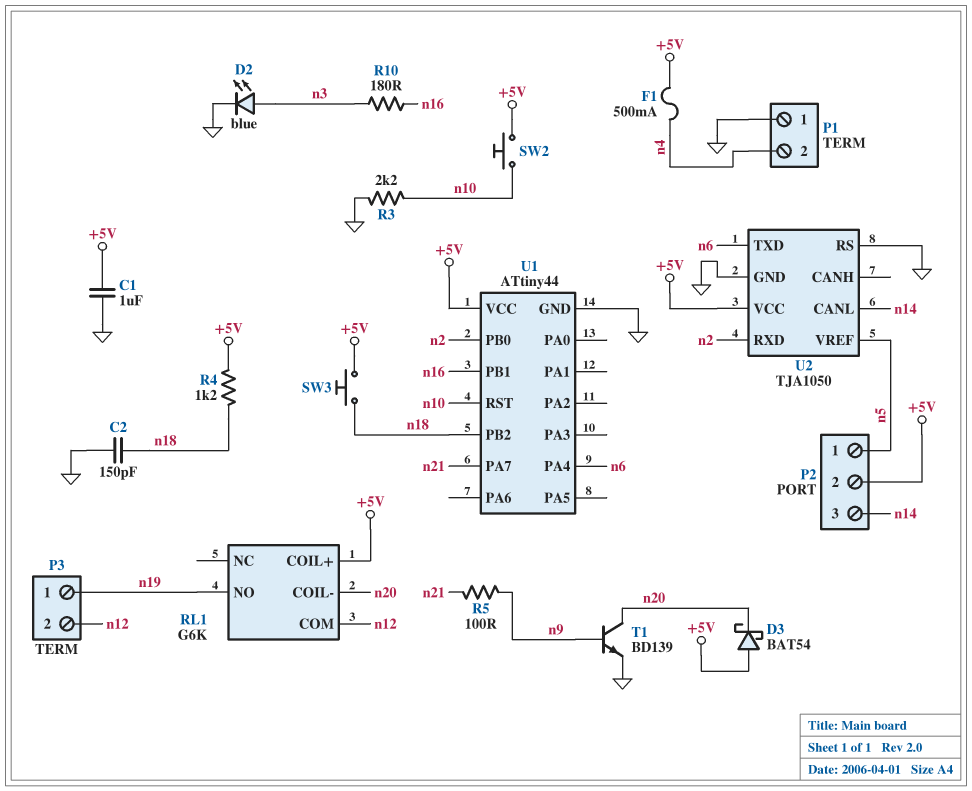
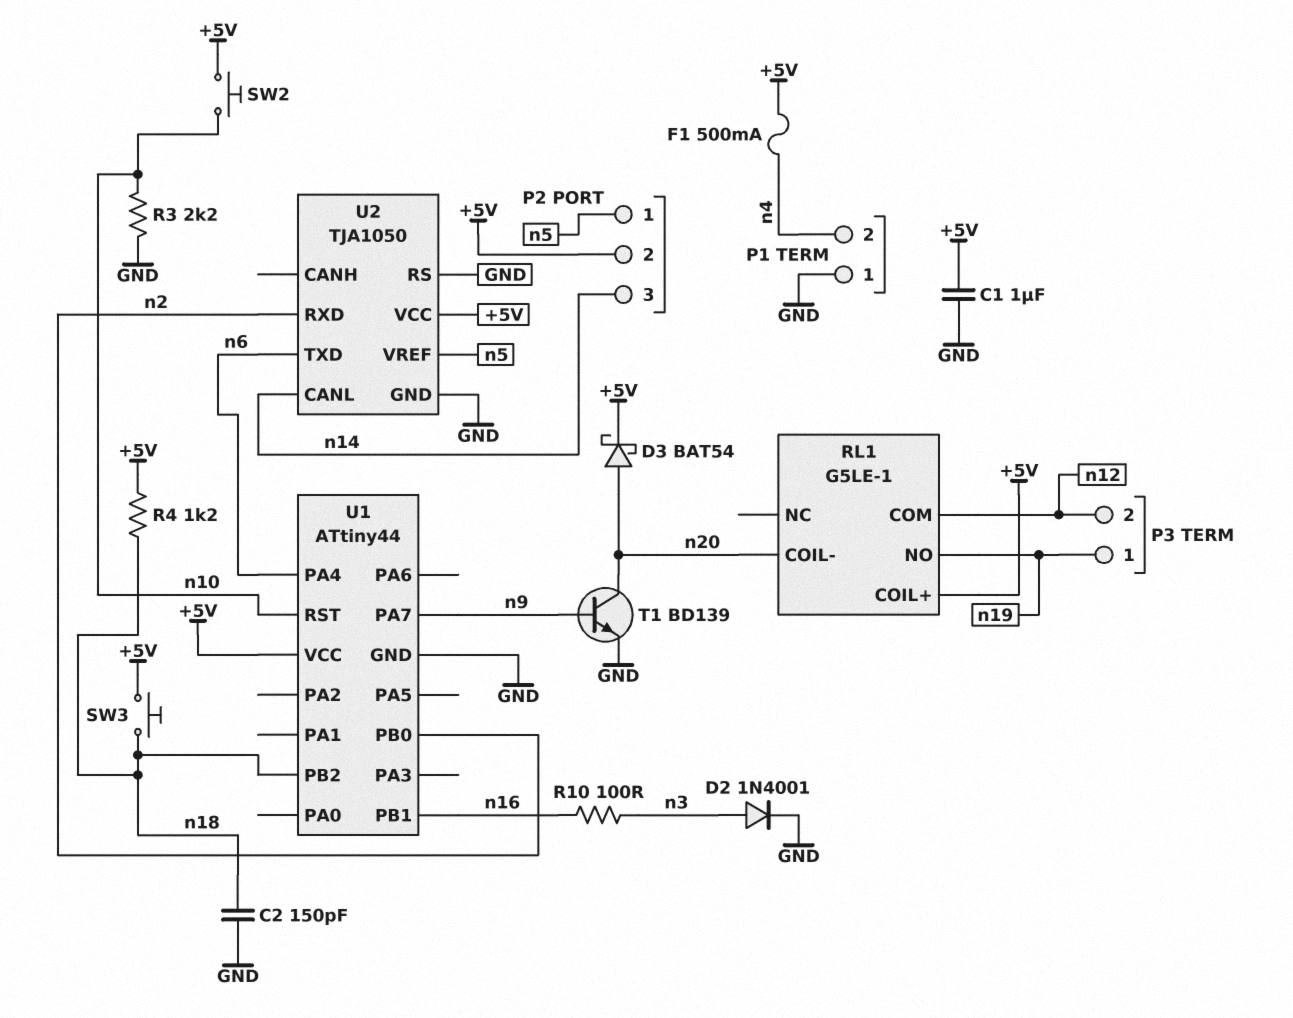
D2: LED blue (A n3, K GND) -> diode 1N4001 (A n3, K GND)
D3: schottky BAT54 (A +5V, K n20) -> schottky BAT54 (A n20, K +5V)
R5: 100 (n9, n21) -> none
R10: 180 (n3, n16) -> 100 (n3, n16)
RL1: G6K -> G5LE-1
U1 pin PA7: n21 -> n9

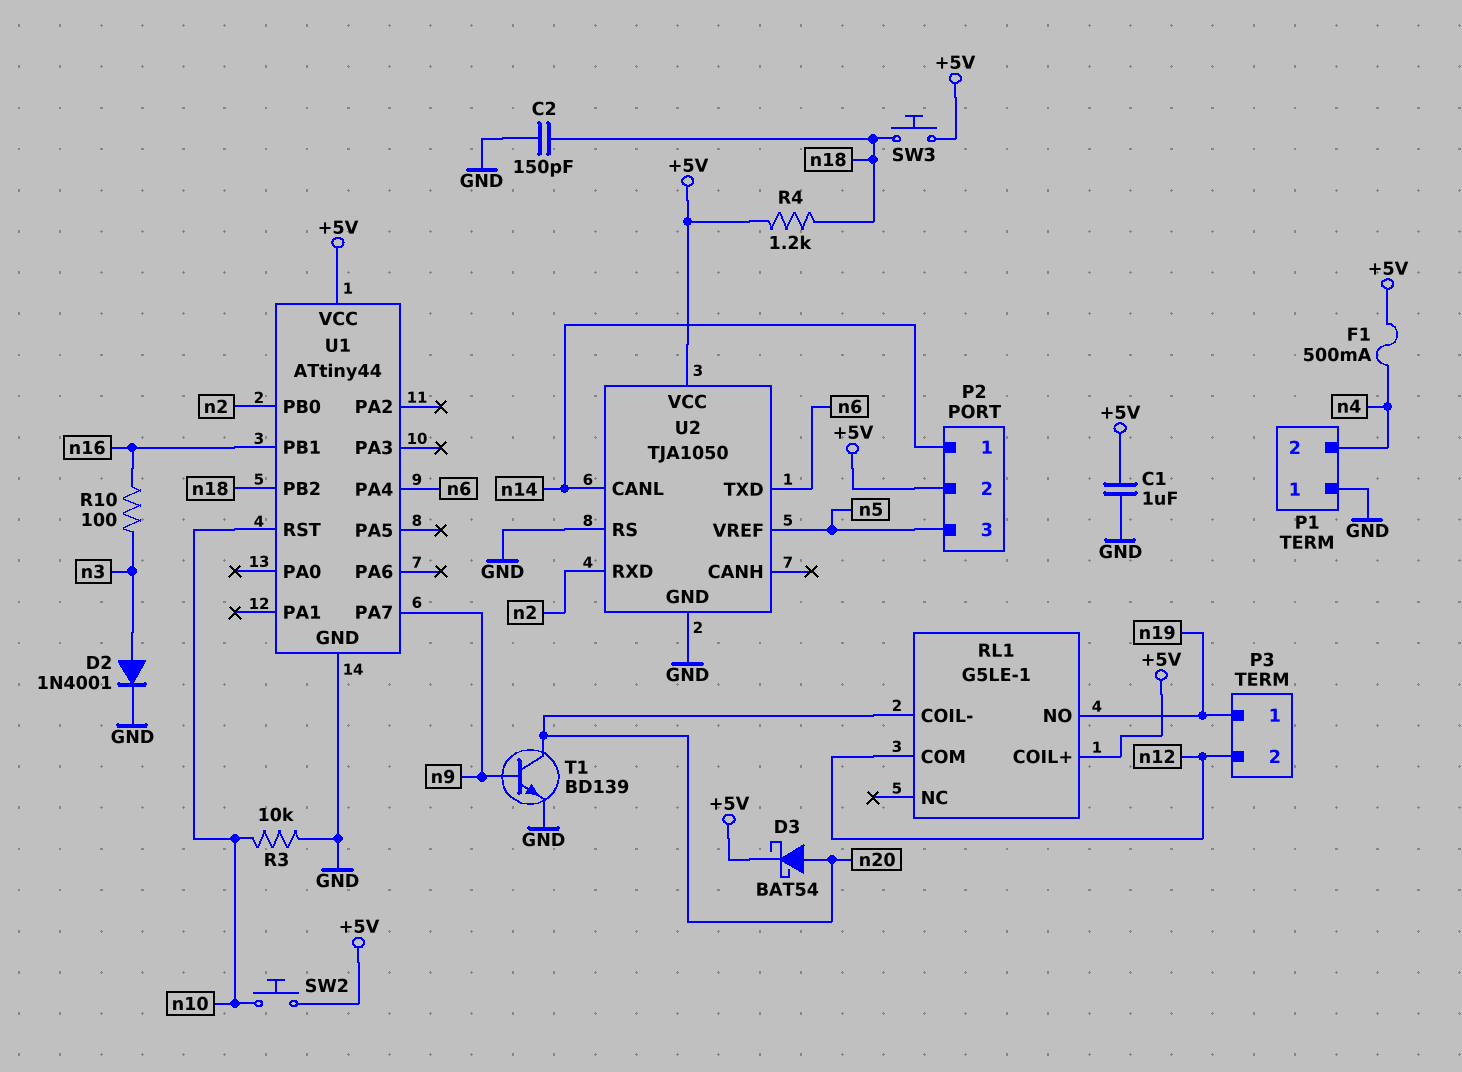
P2 pin 1: n5 -> n14
P2 pin 3: n14 -> n5
R3: 2.2k (GND, n10) -> 10k (GND, n10)

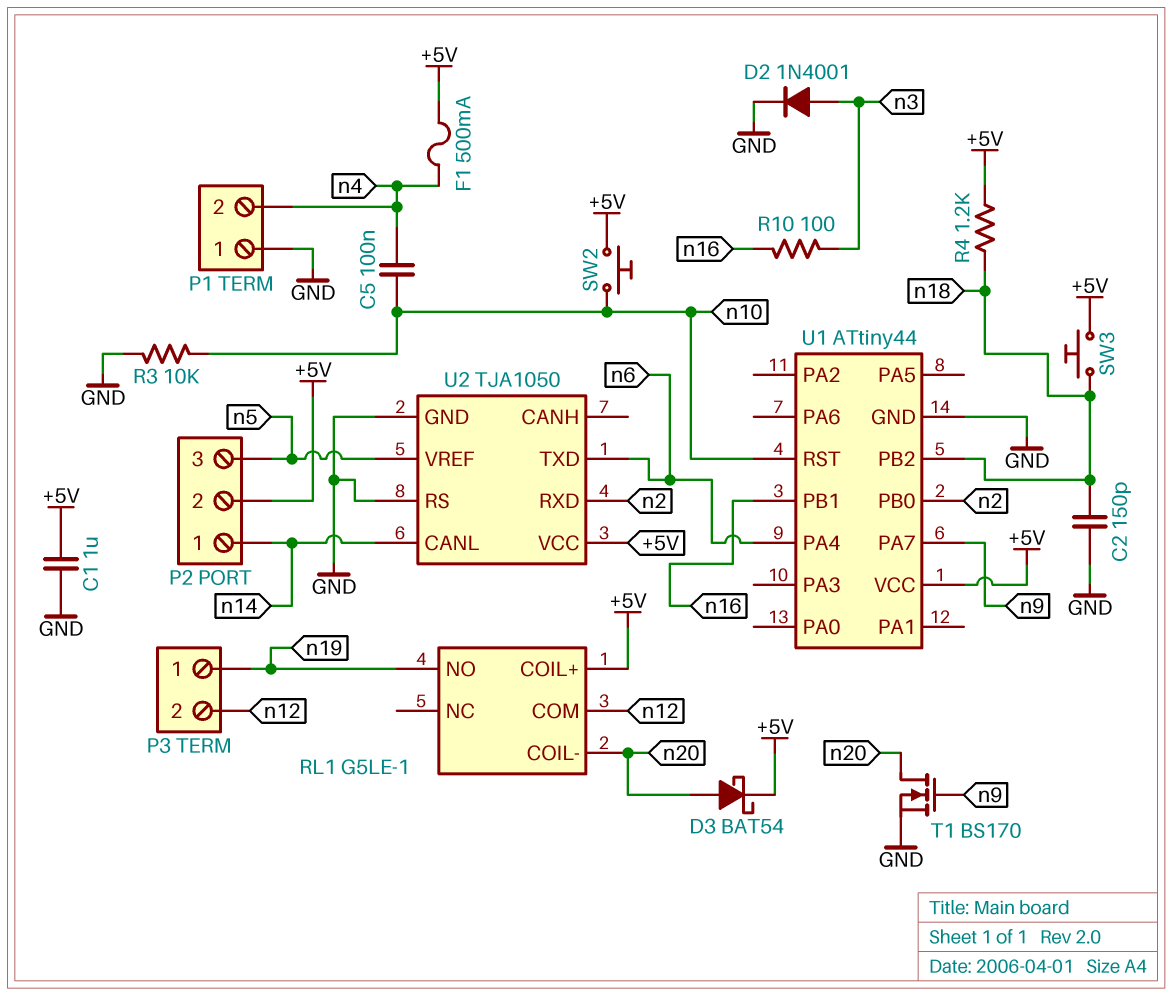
C5: none -> 100nF (n4, n10)
T1: NPN BD139 (B n9, C n20, E GND) -> NMOS BS170 (G n9, D n20, S GND)

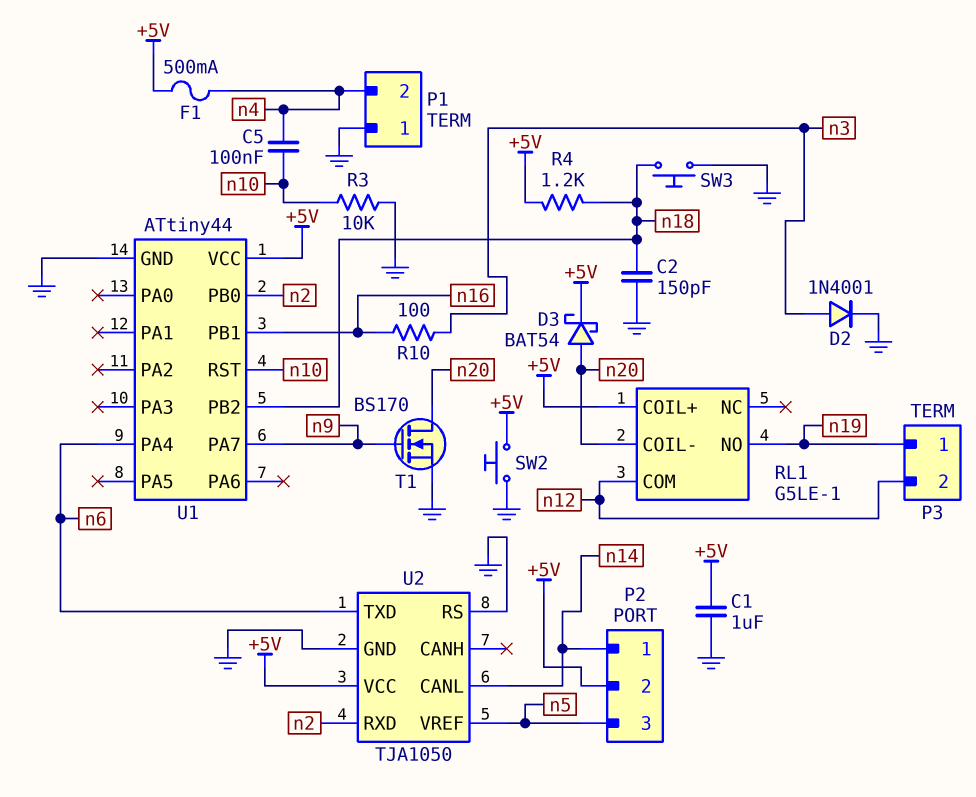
SW2: button (+5V, n10) -> button (+5V, GND)
SW3: button (+5V, n18) -> button (GND, n18)

